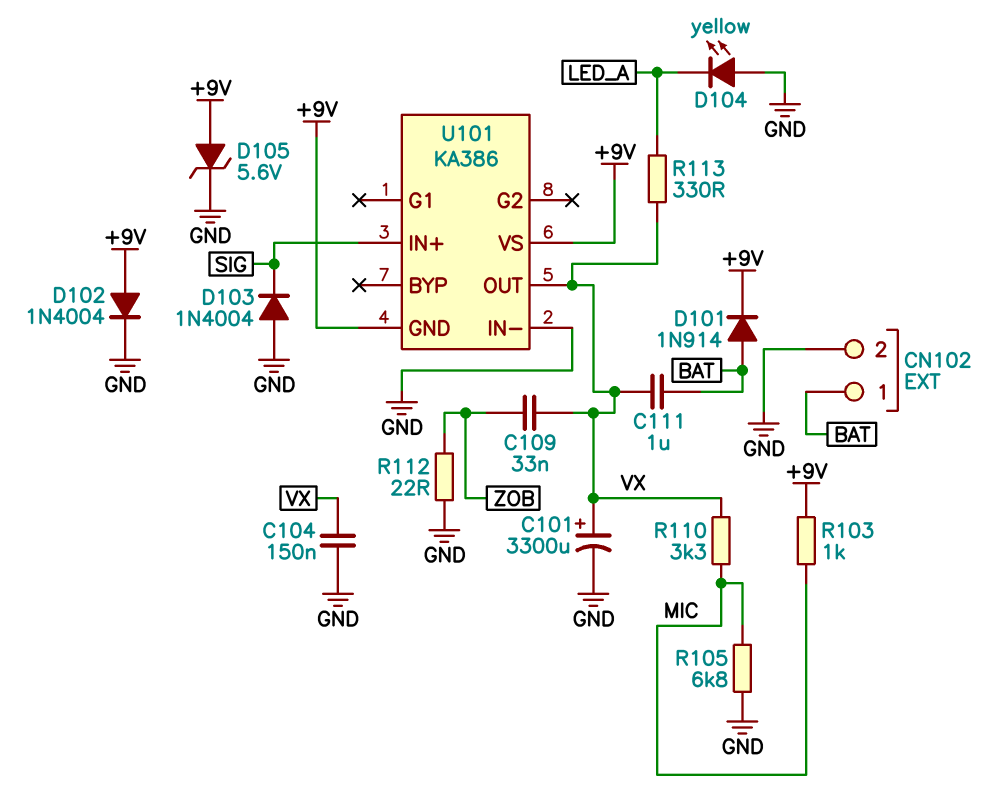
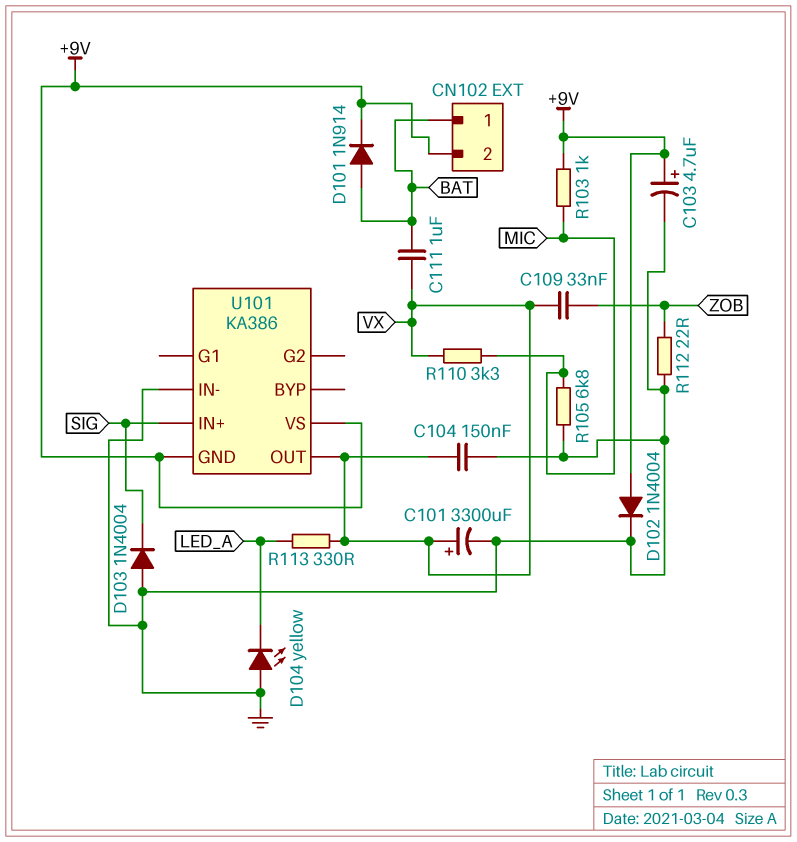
C103: none -> 4.7uF (plus +9V, minus GND)
CN102 pin 2: GND -> +9V
D105: zener 5.6V (A +9V, K GND) -> none

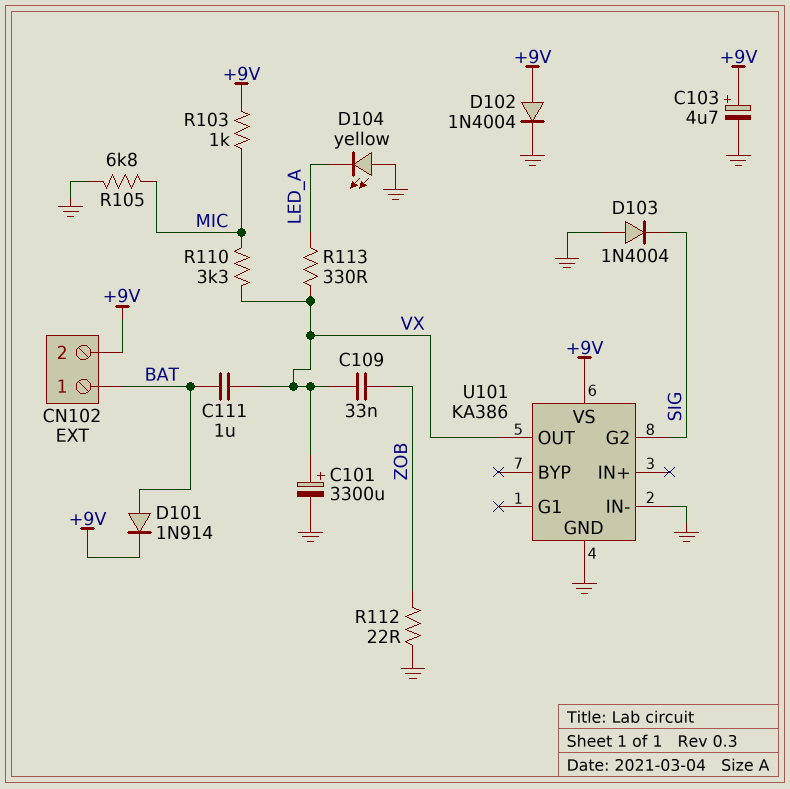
C104: 150nF (GND, VX) -> none
U101 pin G2: none -> SIG
U101 pin GND: +9V -> GND
U101 pin IN+: SIG -> none

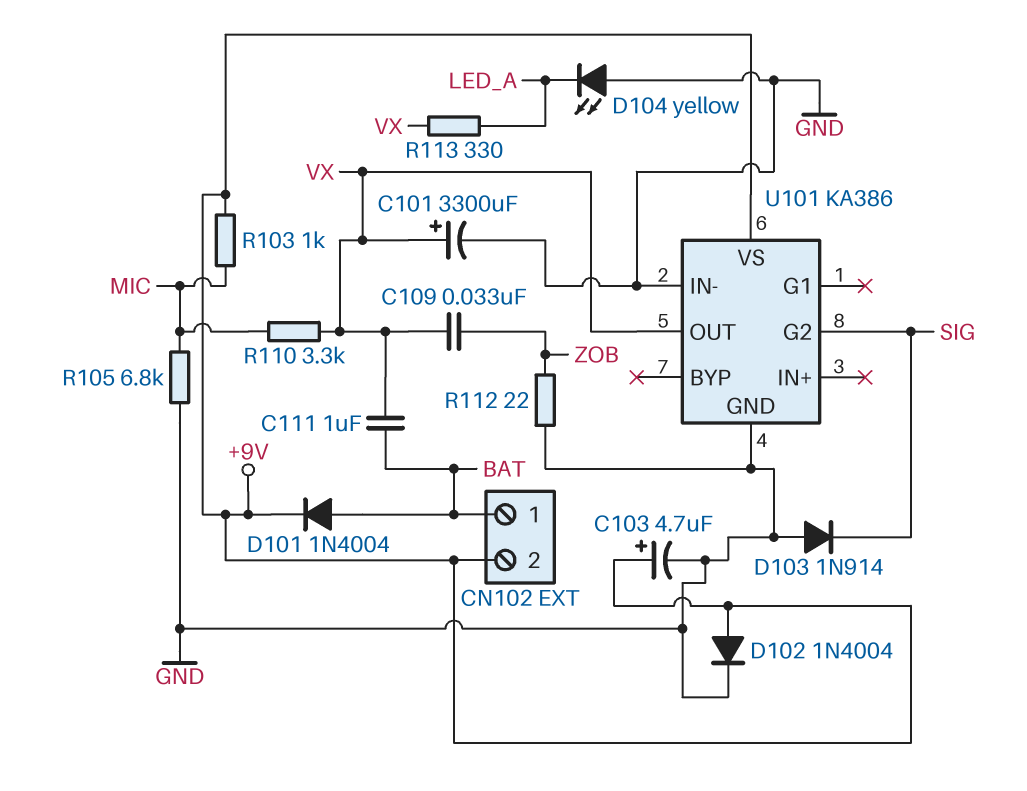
D101: diode 1N914 (A BAT, K +9V) -> diode 1N4004 (A BAT, K +9V)
D103: diode 1N4004 (A GND, K SIG) -> diode 1N914 (A GND, K SIG)

